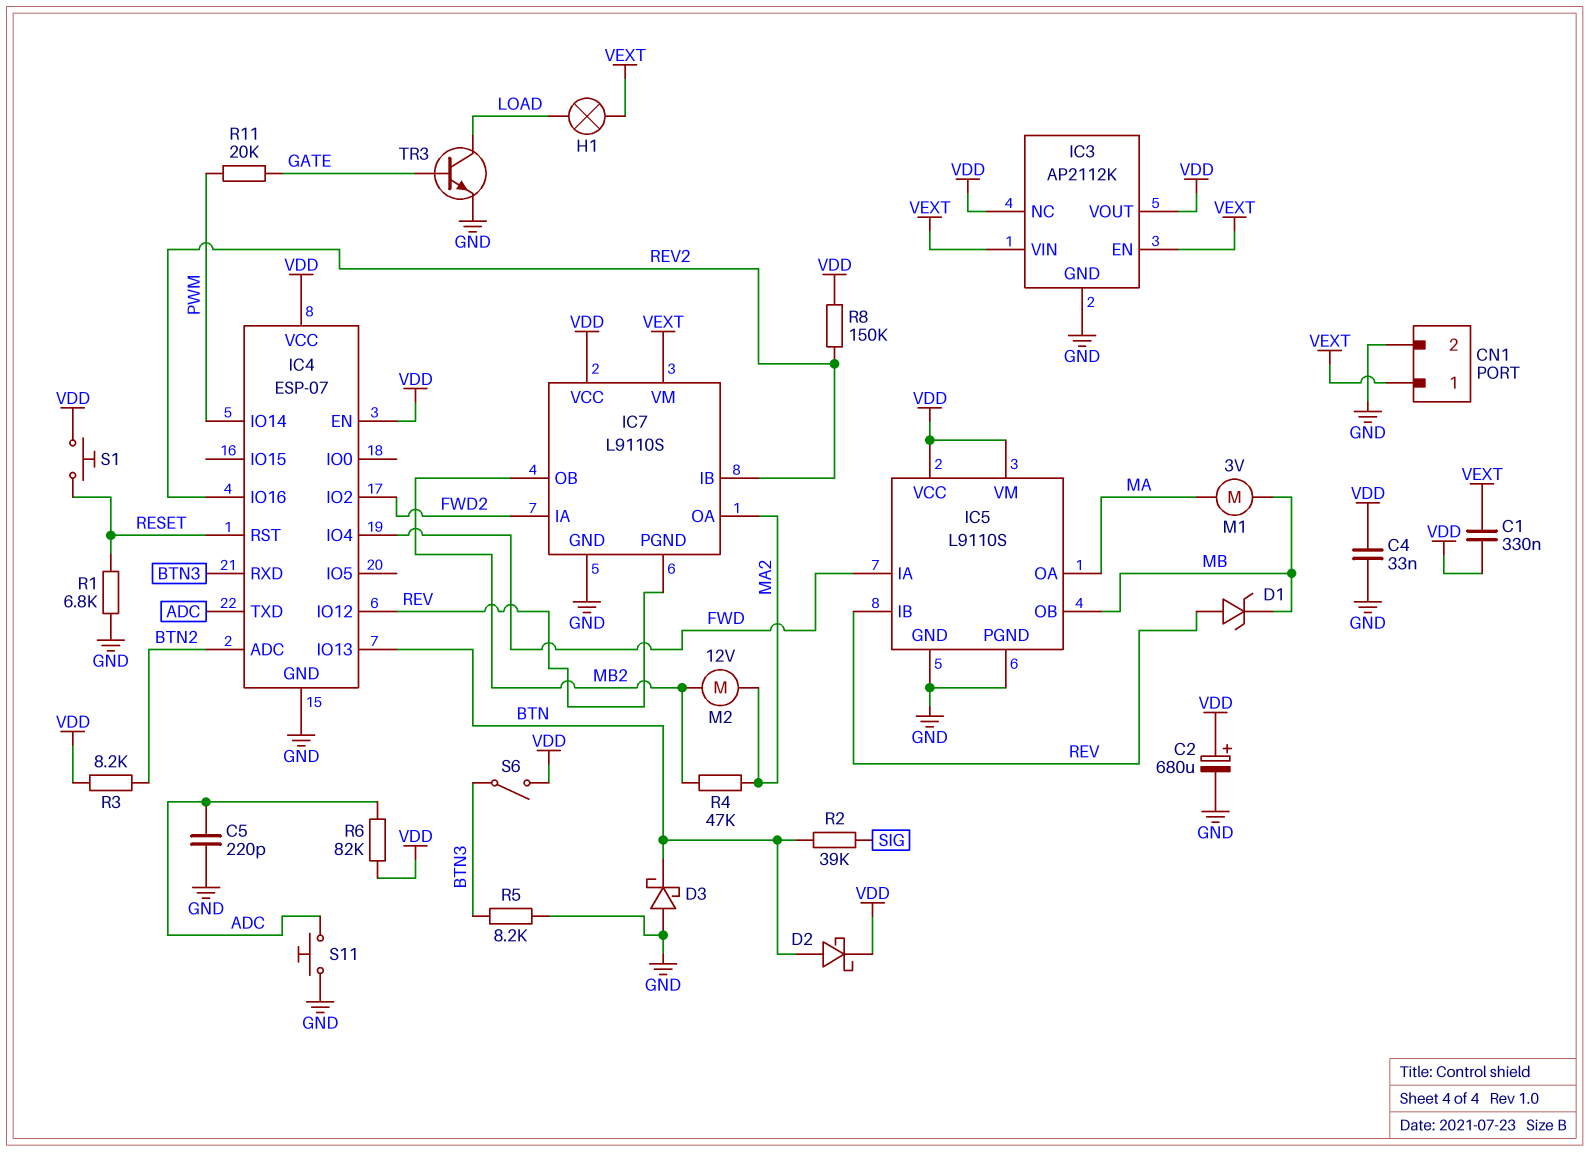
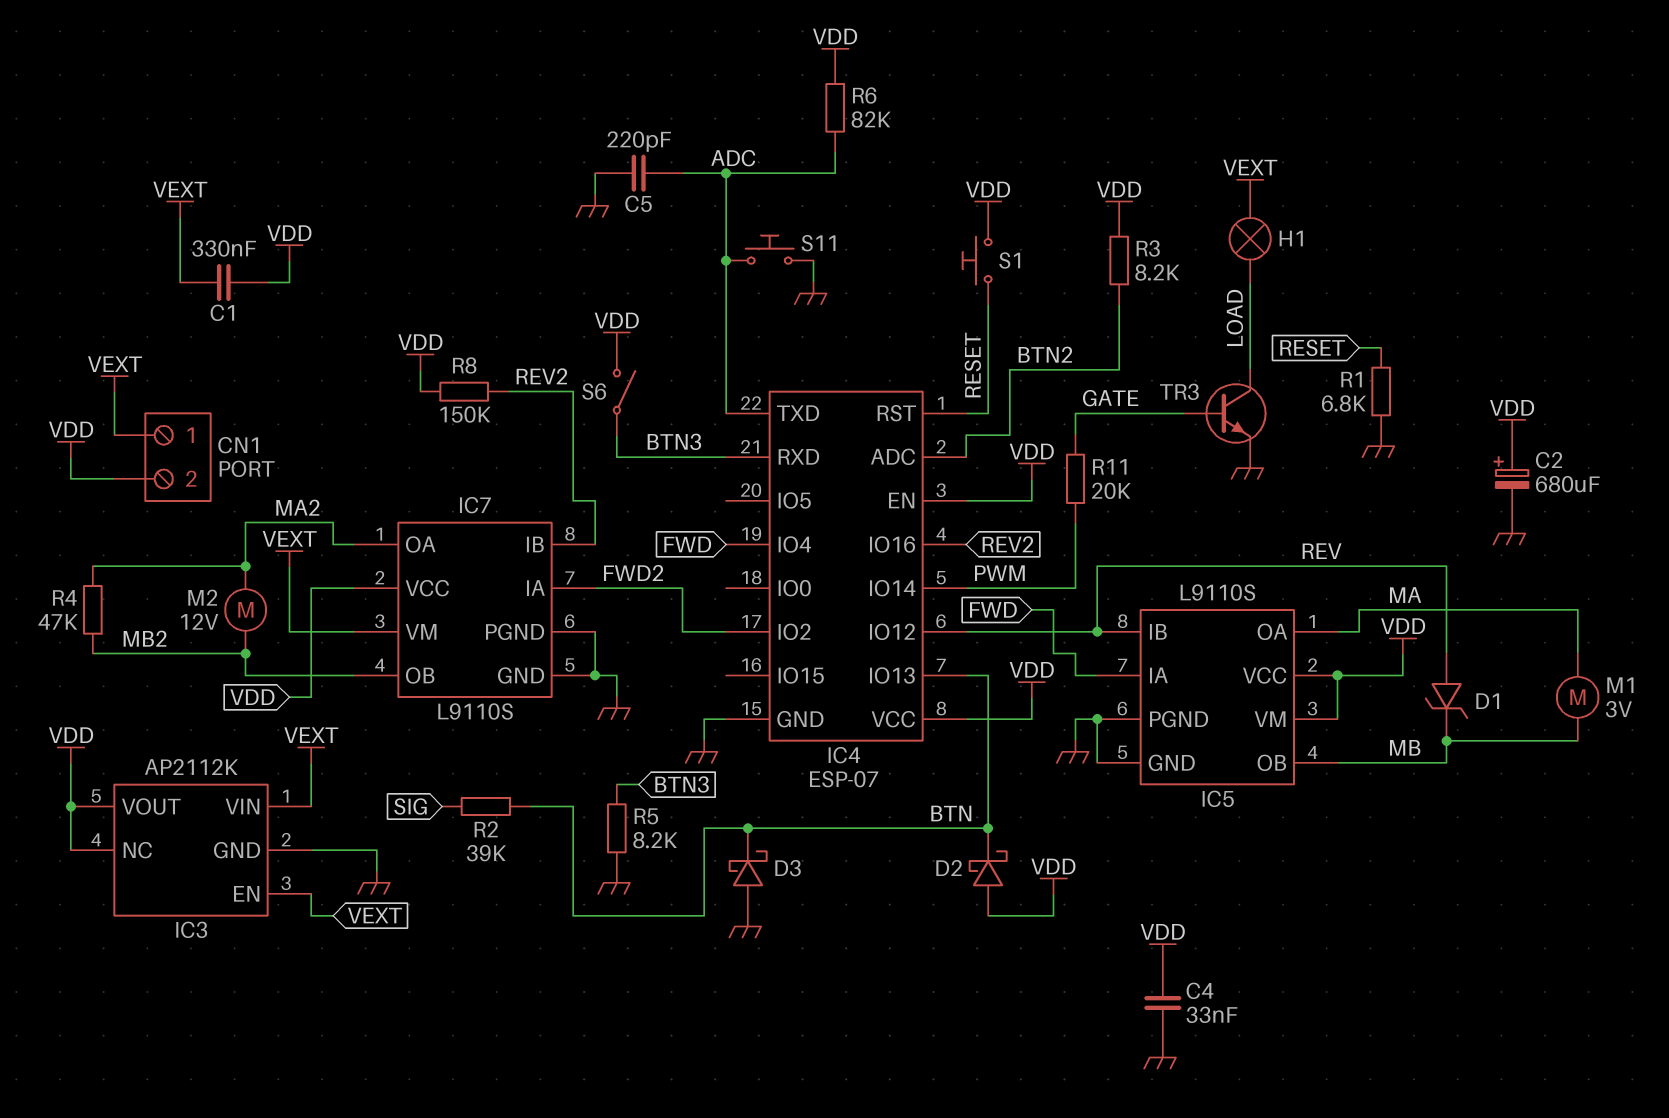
CN1 pin 2: GND -> VDD
D2: schottky (A BTN, K VDD) -> schottky (A VDD, K BTN)
IC7 pin PGND: REV -> GND

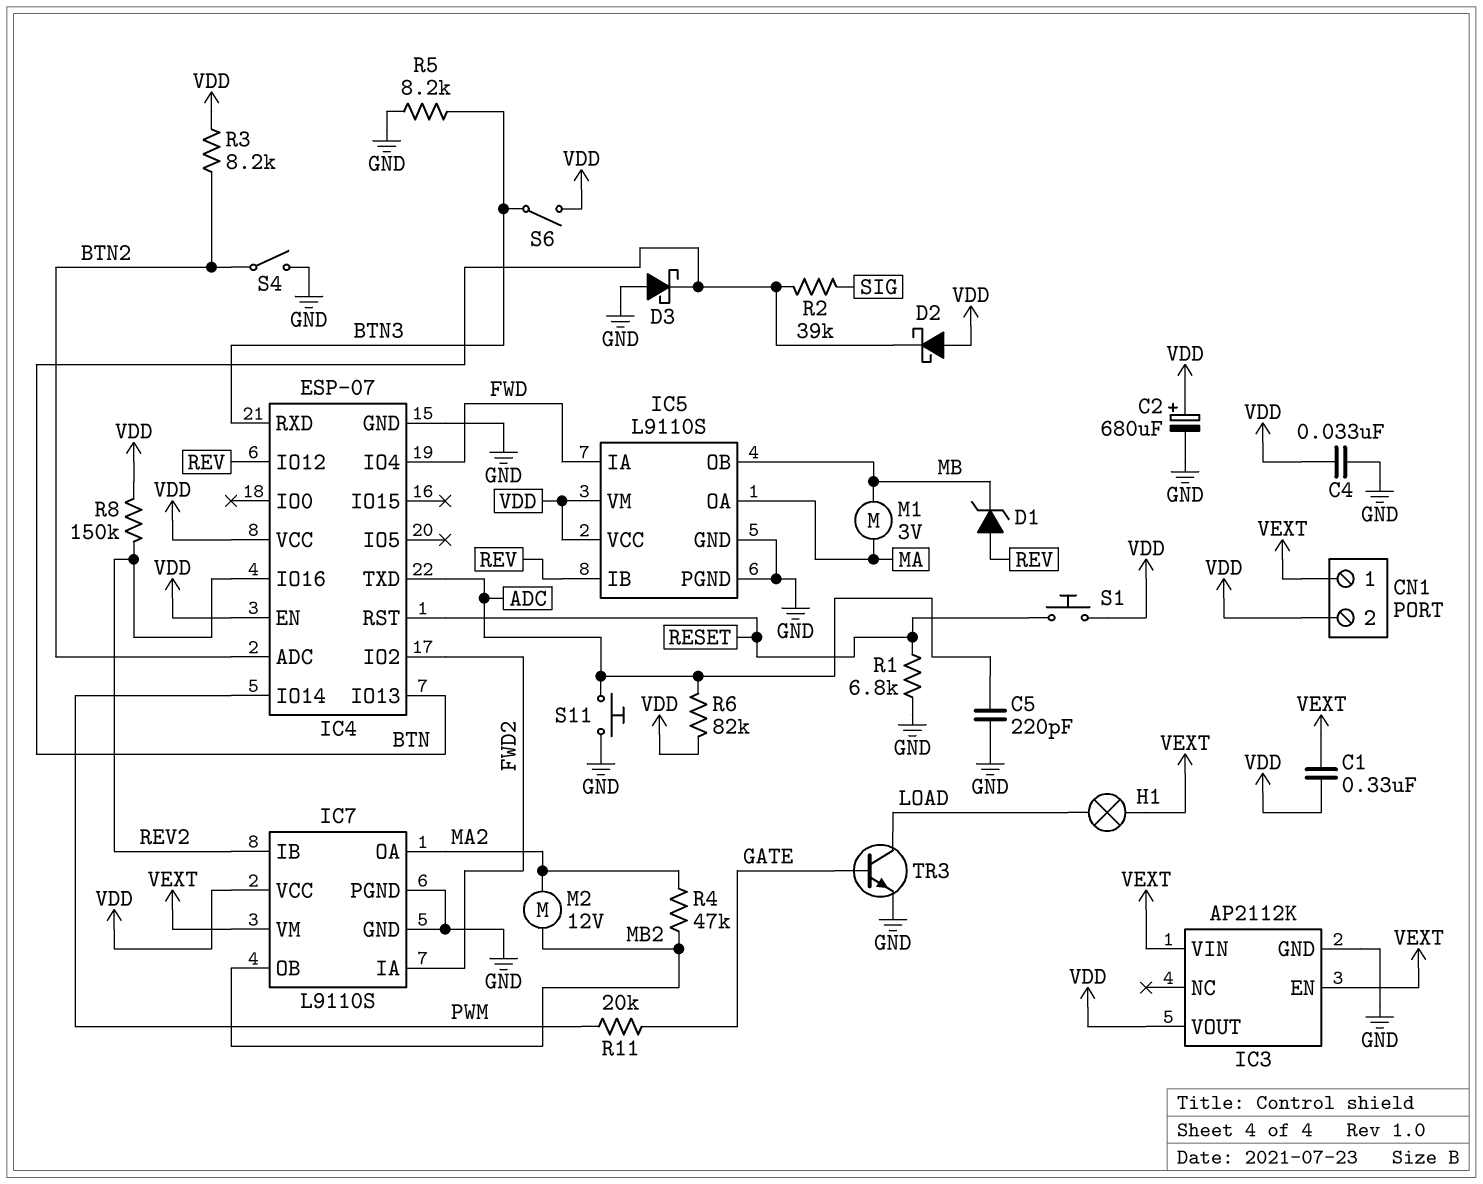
IC3 pin NC: VDD -> none
S4: none -> switch (BTN2, GND)

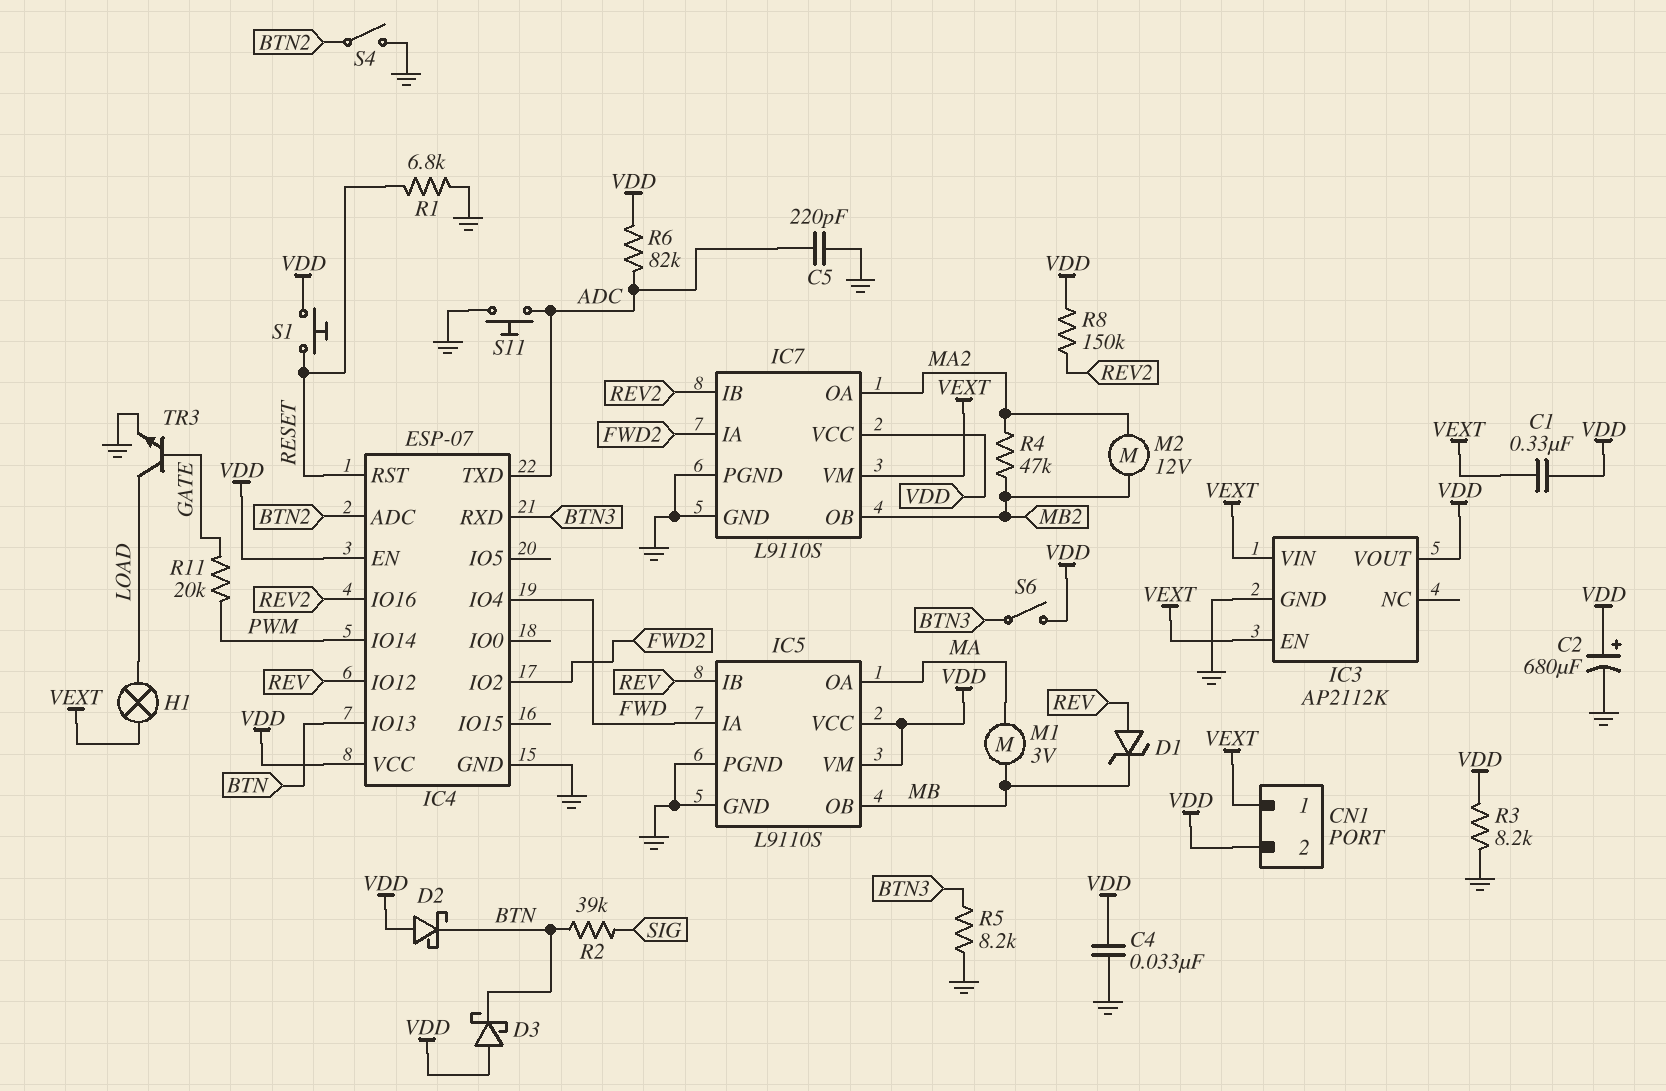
D3: schottky (A GND, K BTN) -> schottky (A VDD, K BTN)
R3: 8.2k (BTN2, VDD) -> 8.2k (GND, VDD)

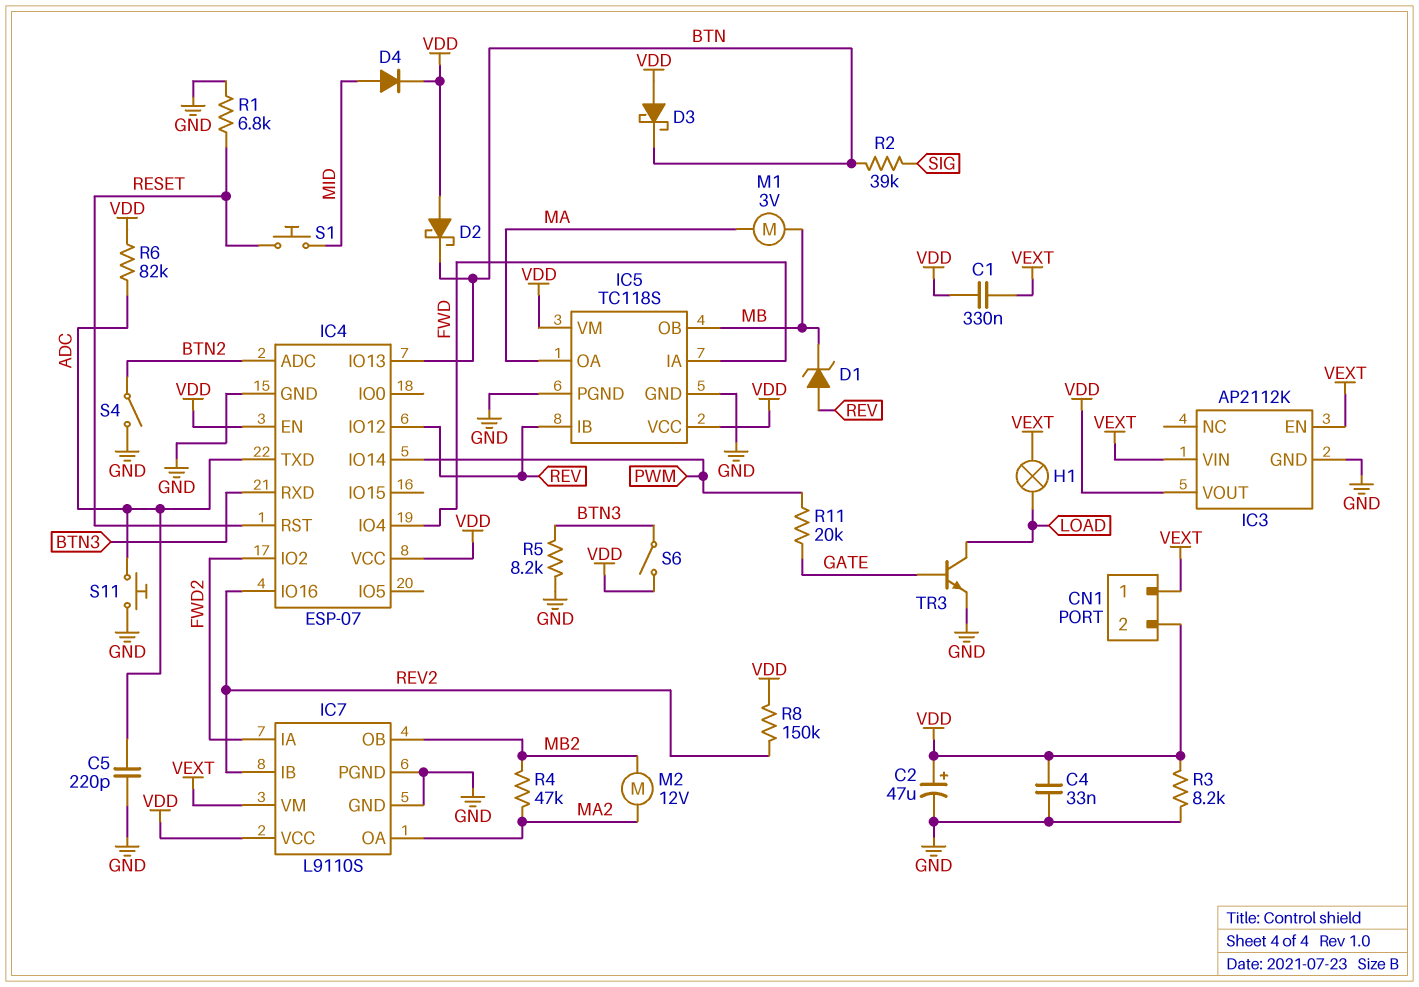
C2: 680uF (plus VDD, minus GND) -> 47uF (plus VDD, minus GND)
D4: none -> diode (A MID, K VDD)
IC5: L9110S -> TC118S
S1: button (RESET, VDD) -> button (MID, RESET)

